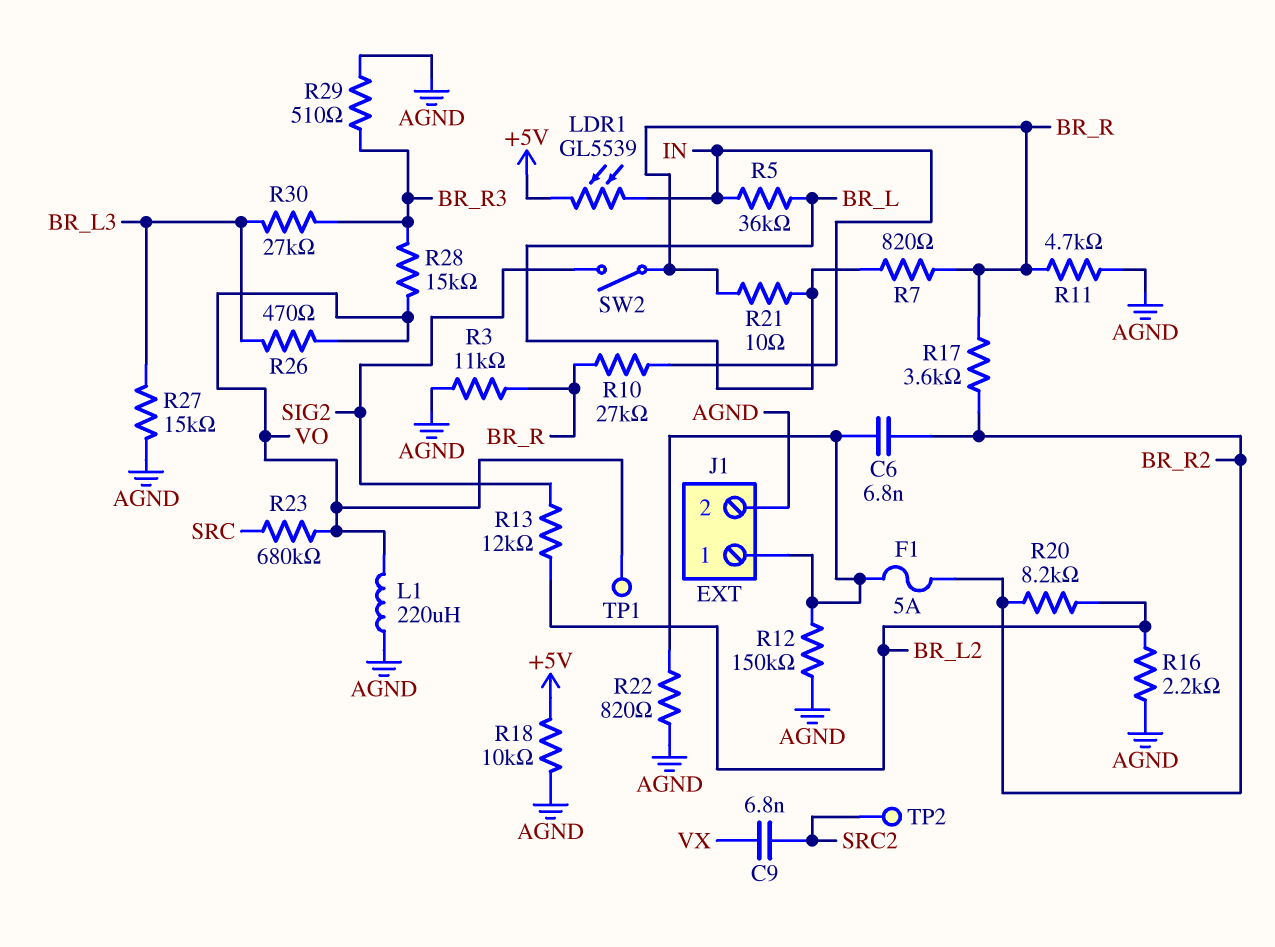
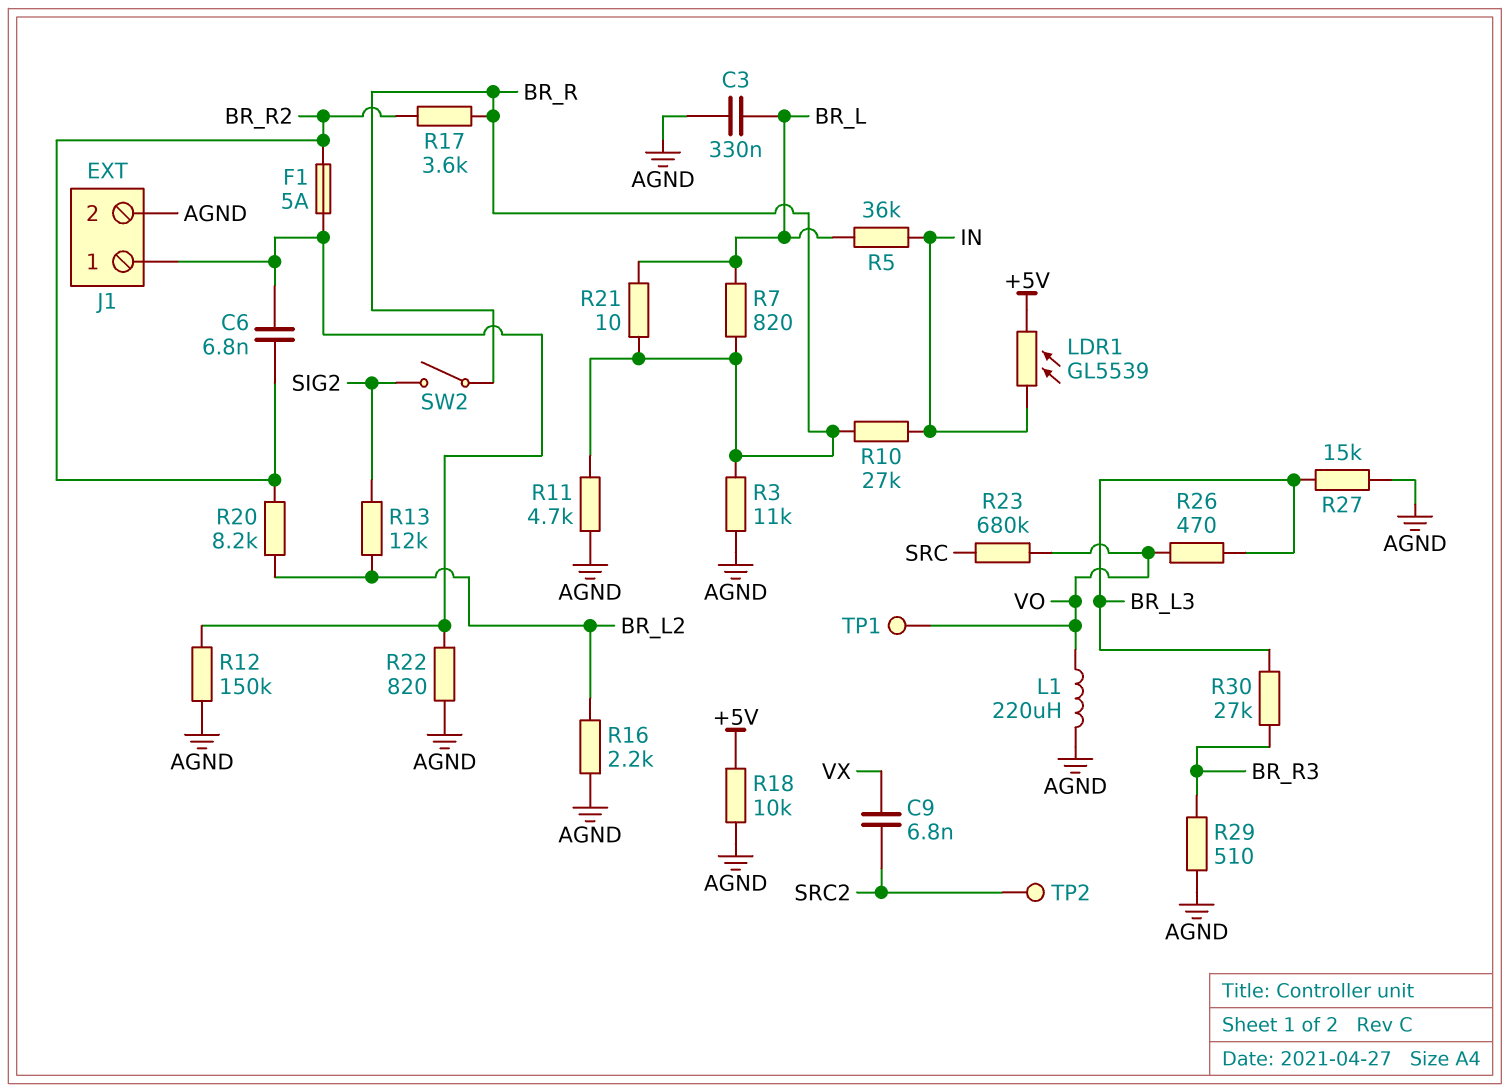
C3: none -> 330nF (AGND, BR_L)
R28: 15k (BR_R3, VO) -> none

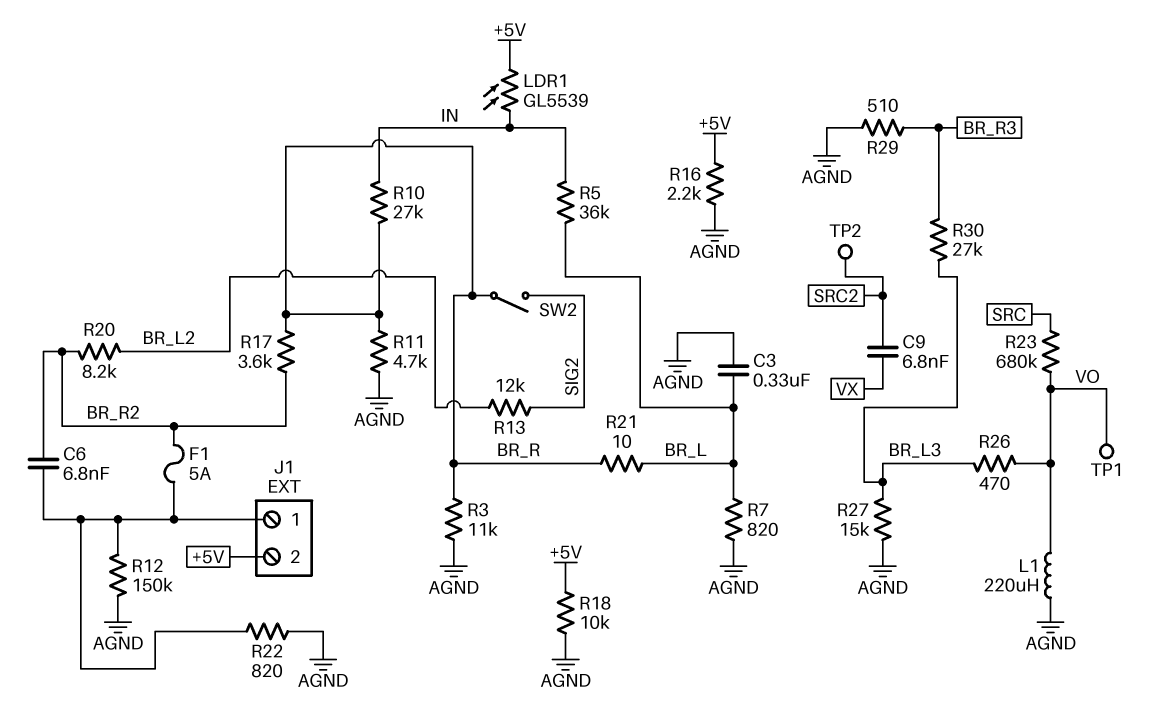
J1 pin 2: AGND -> +5V
R7: 820 (BR_L, BR_R) -> 820 (AGND, BR_L)
R16: 2.2k (AGND, BR_L2) -> 2.2k (+5V, AGND)

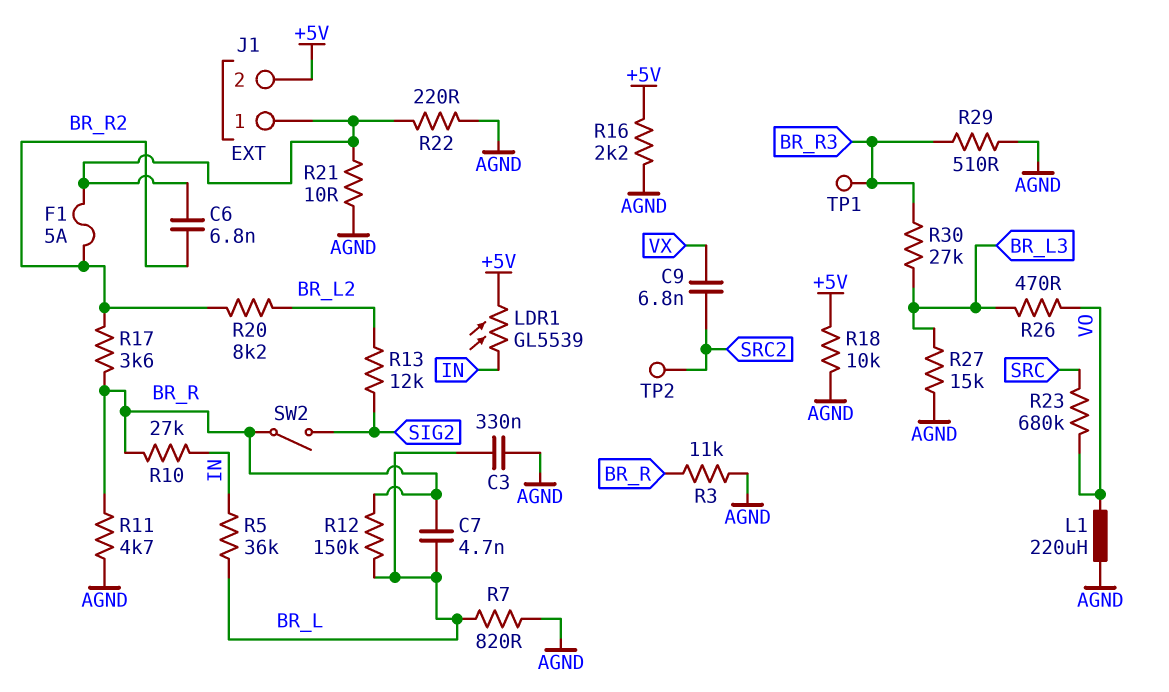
C7: none -> 4.7nF (BR_L, BR_R)
R12: 150k (AGND, J1/1) -> 150k (BR_L, BR_R)
R21: 10 (BR_L, BR_R) -> 10 (AGND, J1/1)
R22: 820 (AGND, J1/1) -> 220 (AGND, J1/1)
TP1: test point (VO) -> test point (BR_R3)

